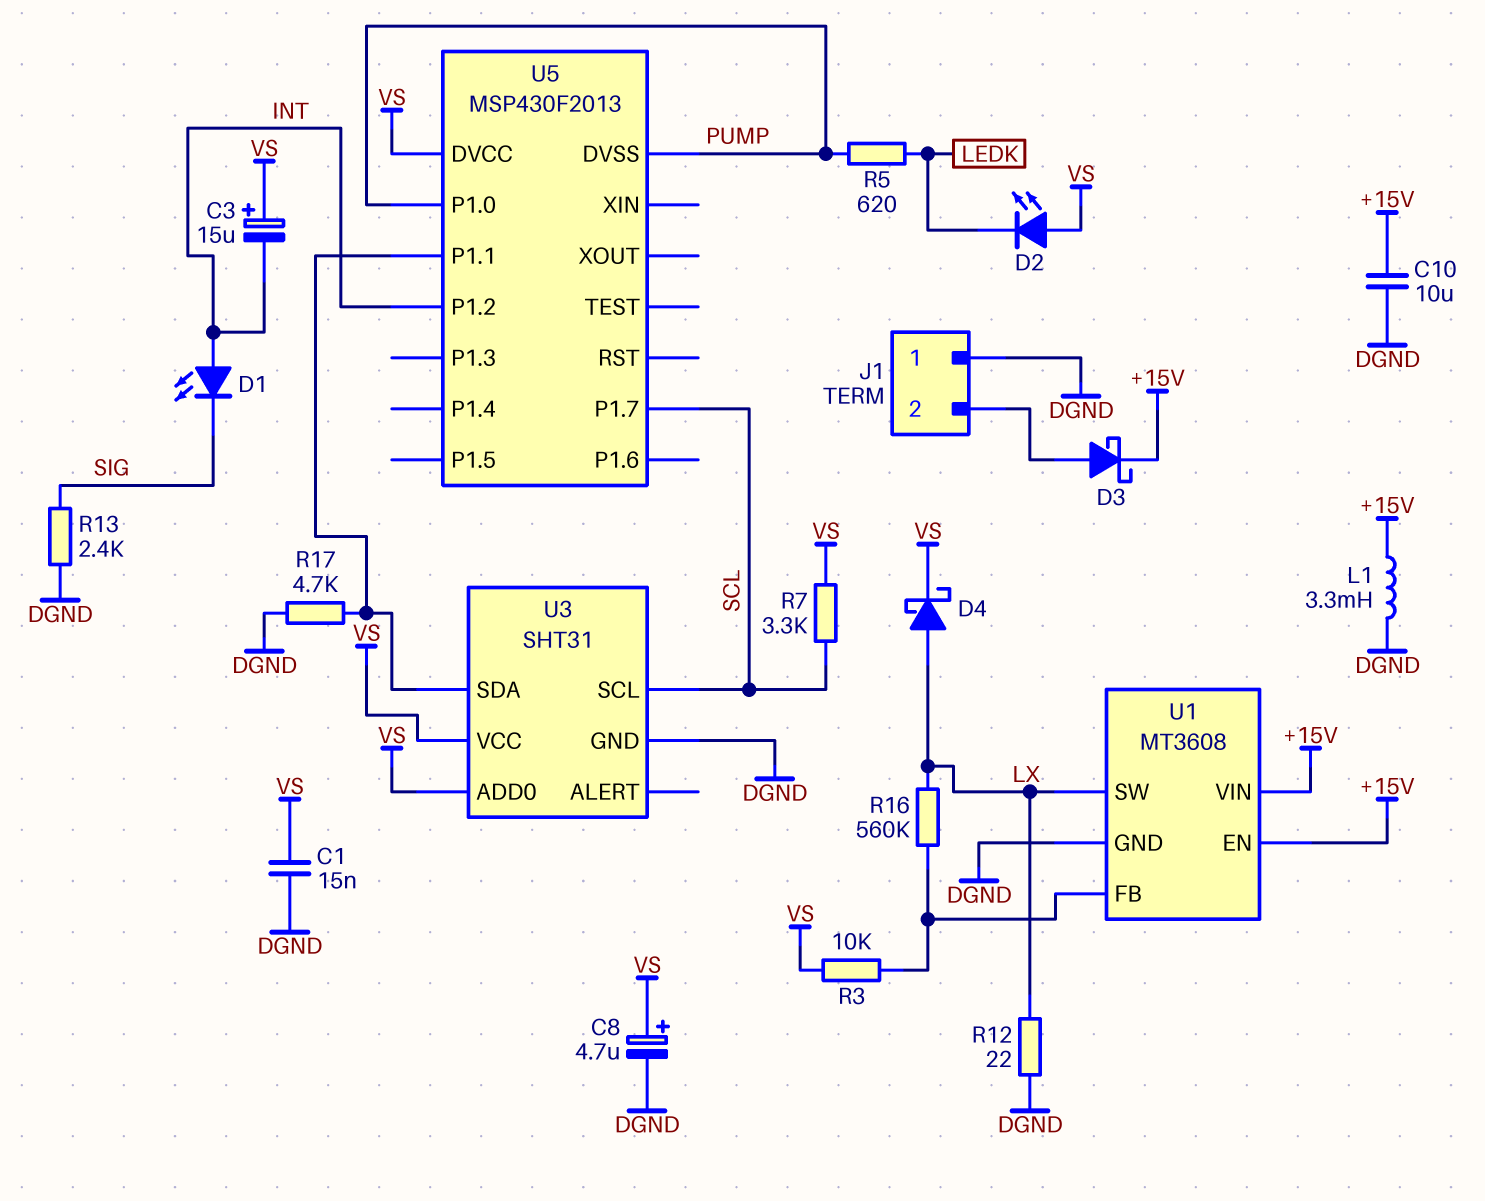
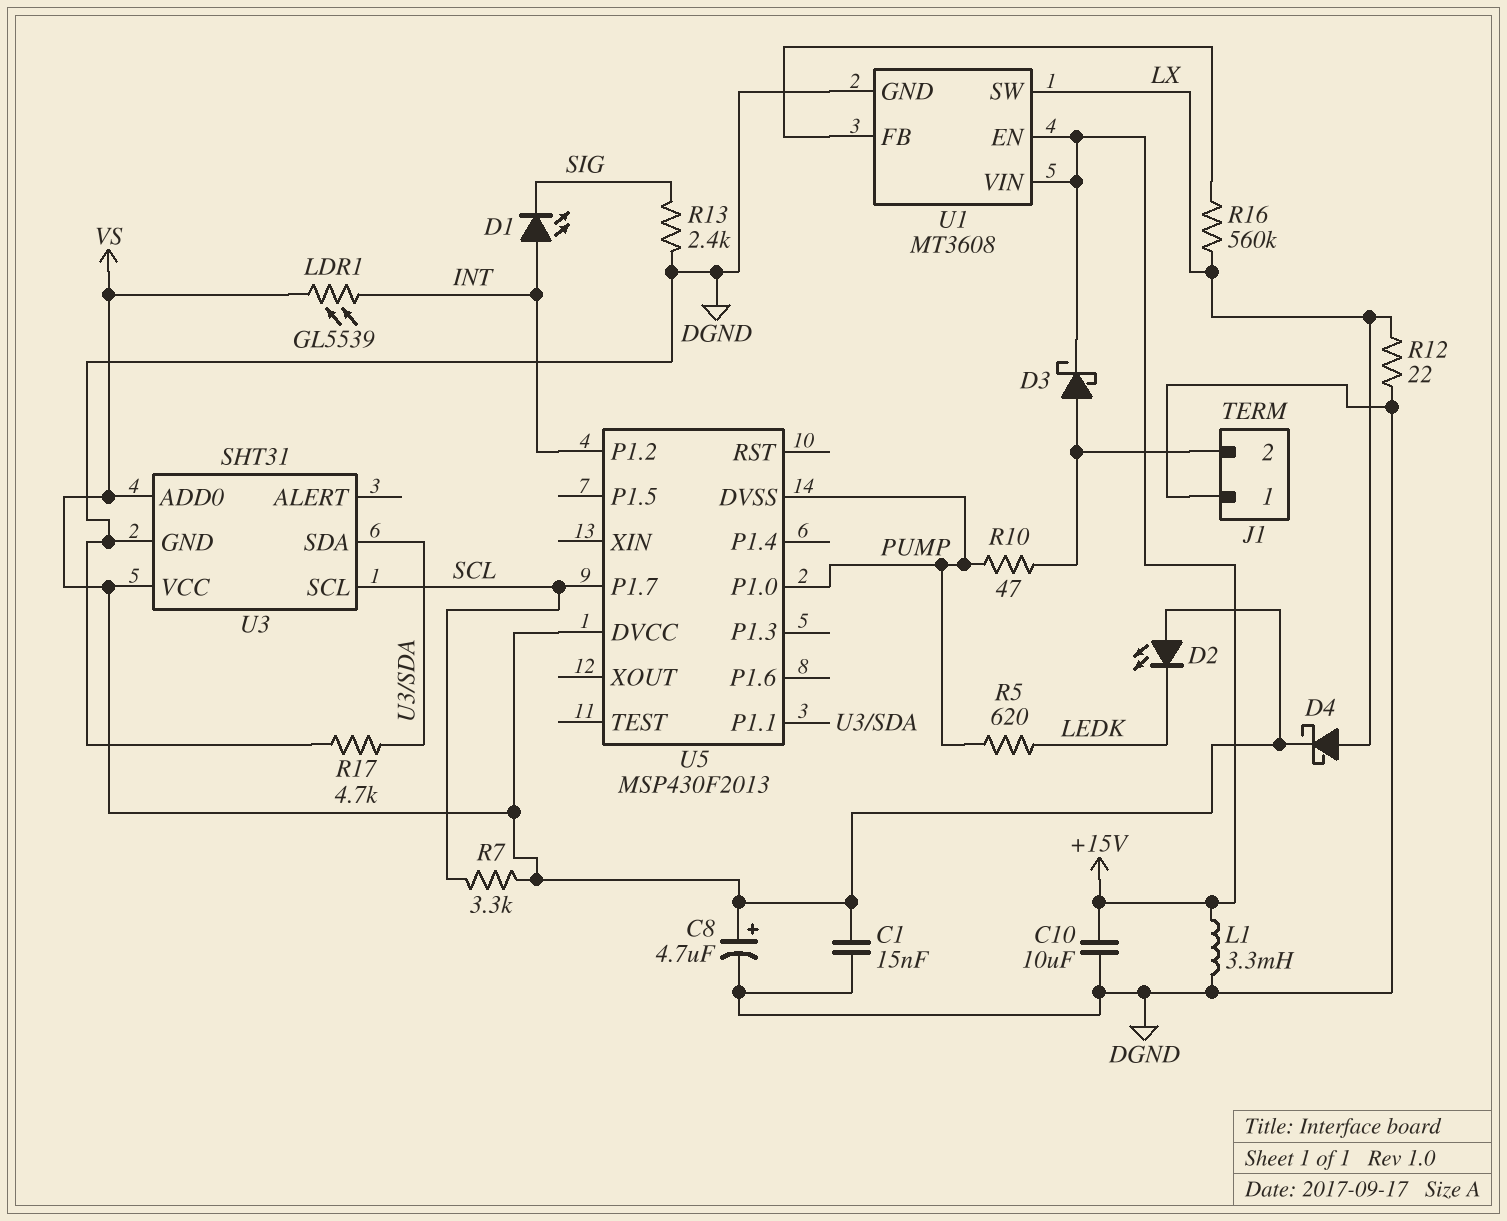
C3: 15uF (plus VS, minus INT) -> none
LDR1: none -> GL5539 (INT, VS)
R3: 10k (U1/FB, VS) -> none
R10: none -> 47 (J1/2, PUMP)

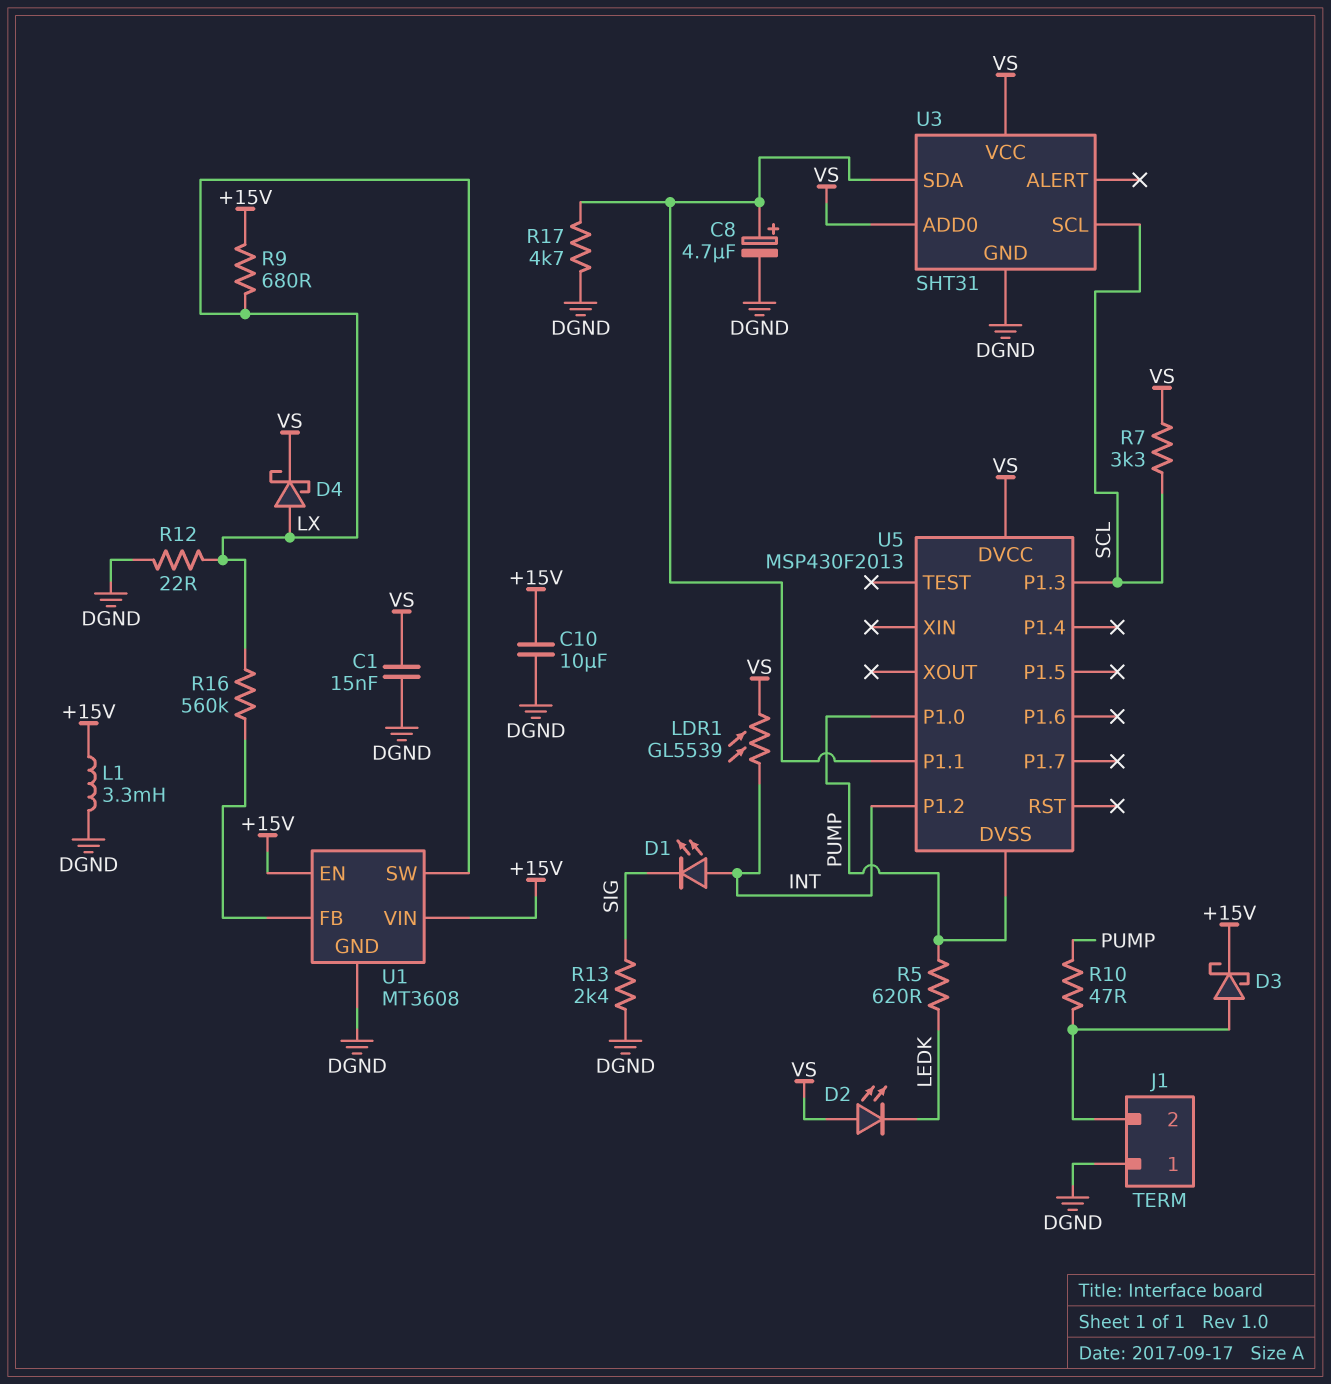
C8: 4.7uF (plus VS, minus DGND) -> 4.7uF (plus U3/SDA, minus DGND)
R9: none -> 680 (+15V, LX)
U5 pin P1.3: none -> SCL
U5 pin P1.7: SCL -> none

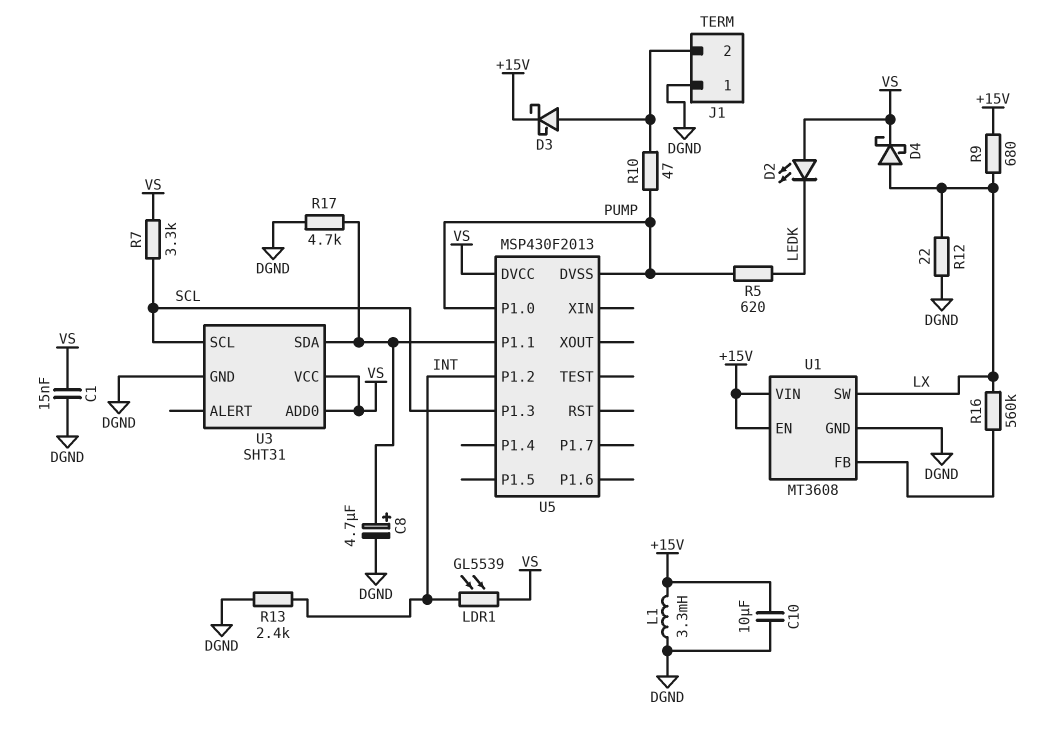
D1: LED (A INT, K SIG) -> none
R13: 2.4k (DGND, SIG) -> 2.4k (DGND, INT)

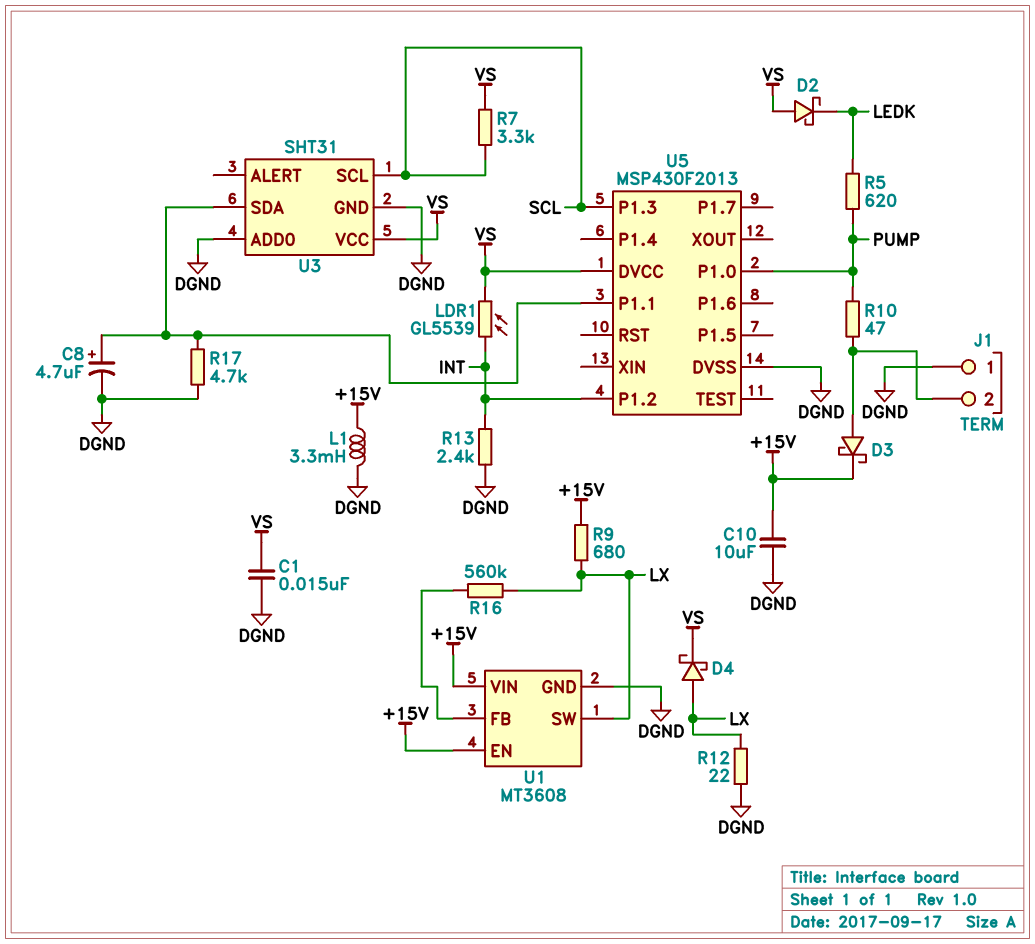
D2: LED (A VS, K LEDK) -> schottky (A VS, K LEDK)
U3 pin ADD0: VS -> DGND
U5 pin DVSS: PUMP -> DGND

